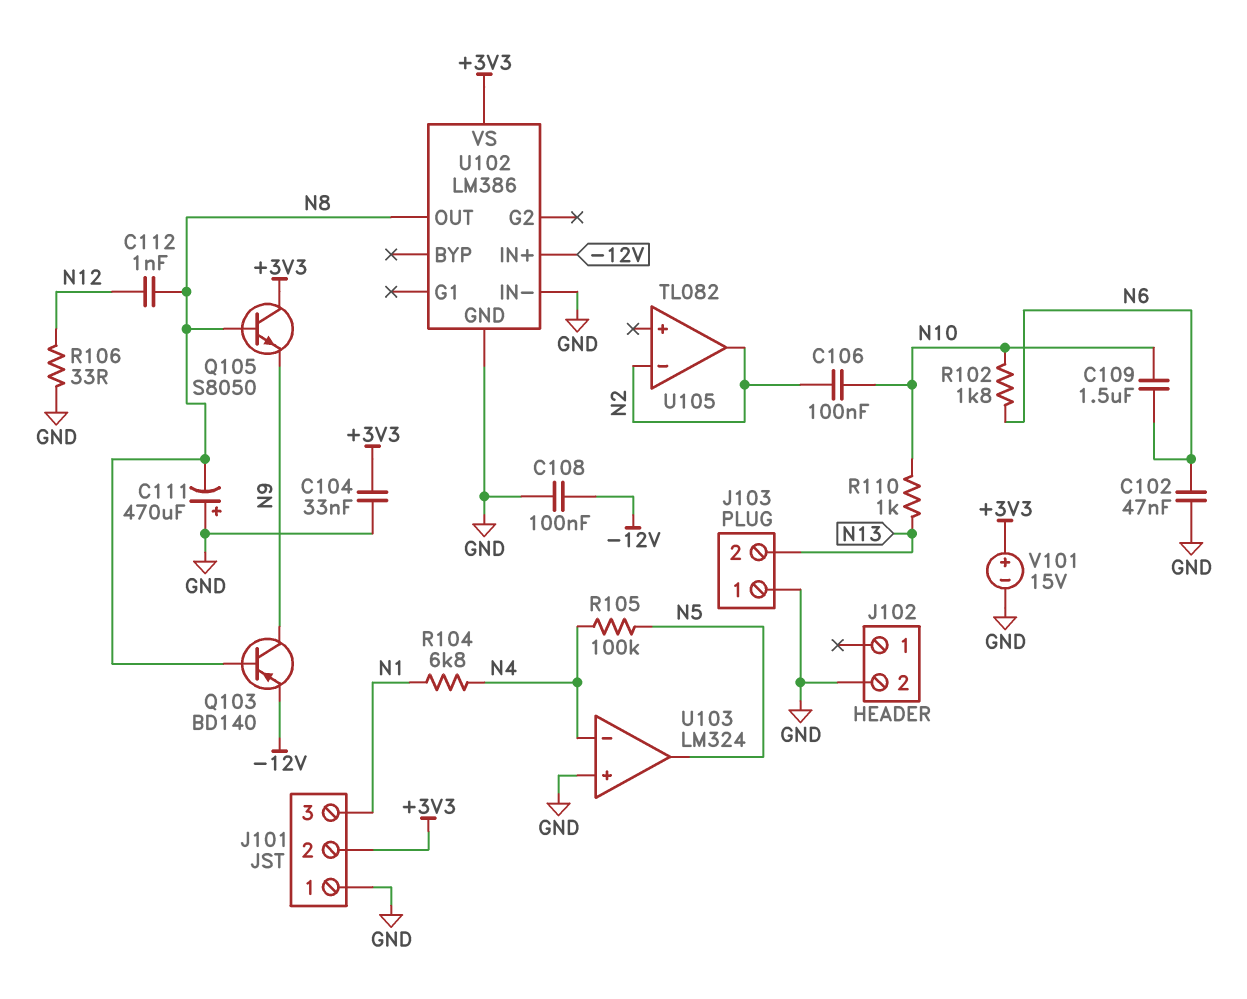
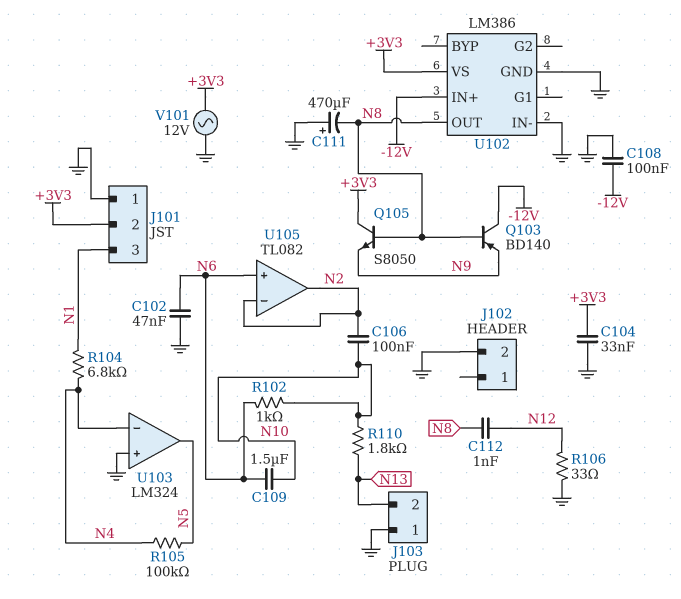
Q103: PNP BD140 (B N8, C N9, E -12V) -> PNP BD140 (B N8, C -12V, E N9)
R102: 1.8k (N6, N10) -> 1k (N6, N10)
R110: 1k (N10, N13) -> 1.8k (N10, N13)
U105 pin in+: none -> N6
V101: 15V (plus +3V3, minus GND) -> AC 12V (+3V3, GND)

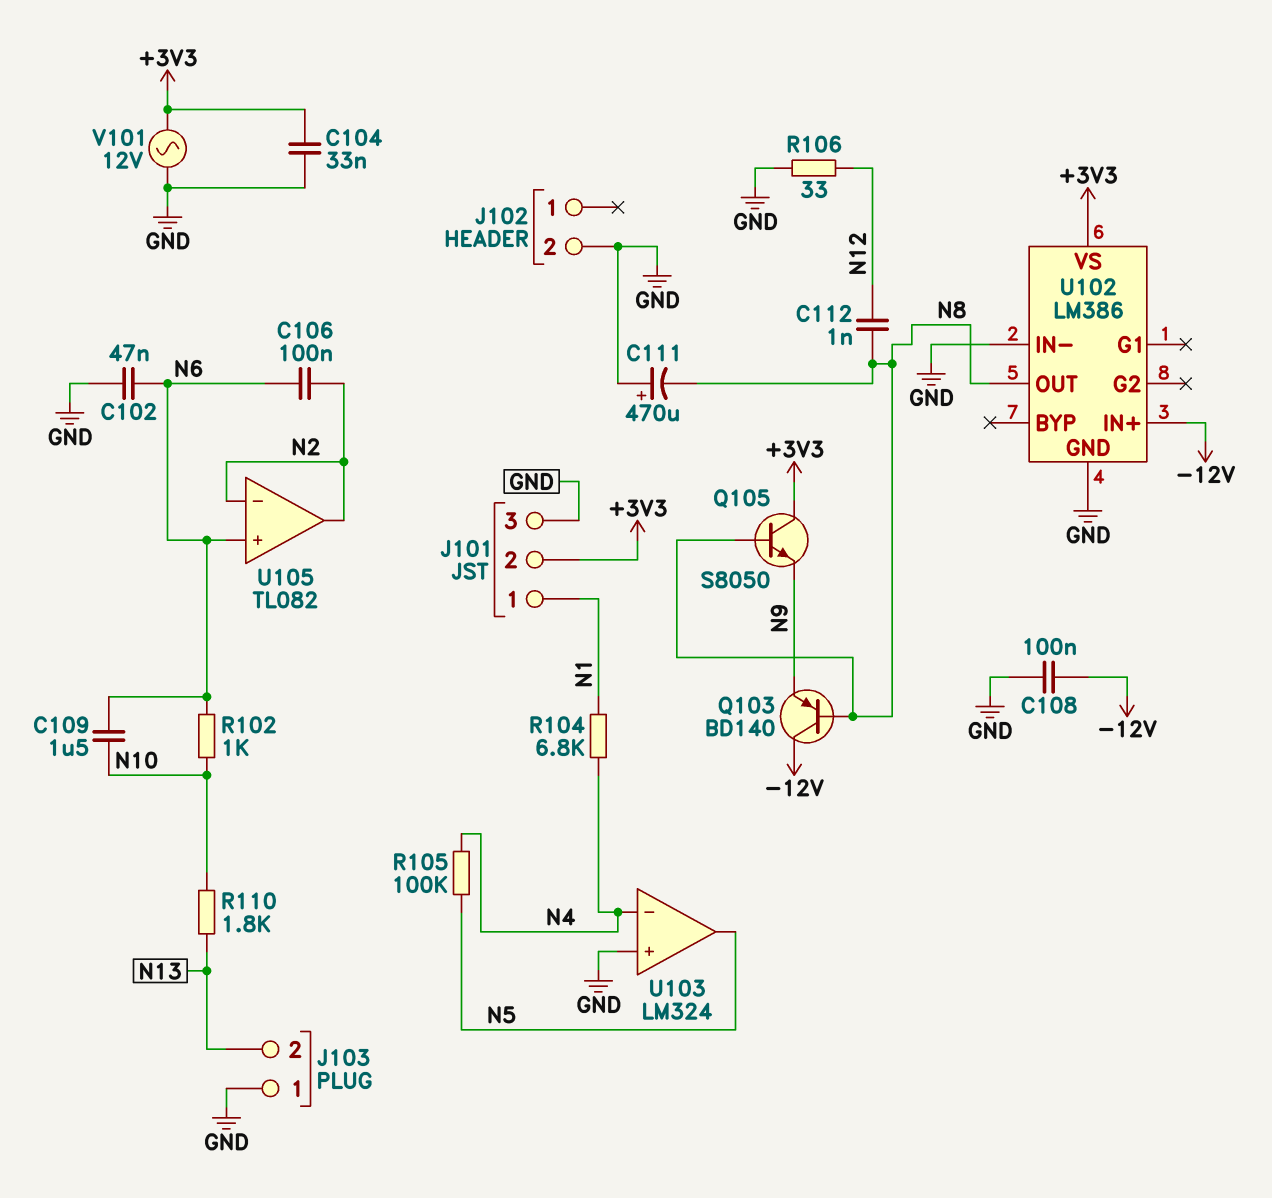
C106: 100nF (N2, N10) -> 100nF (N2, N6)
J101 pin 1: GND -> N1
J101 pin 3: N1 -> GND

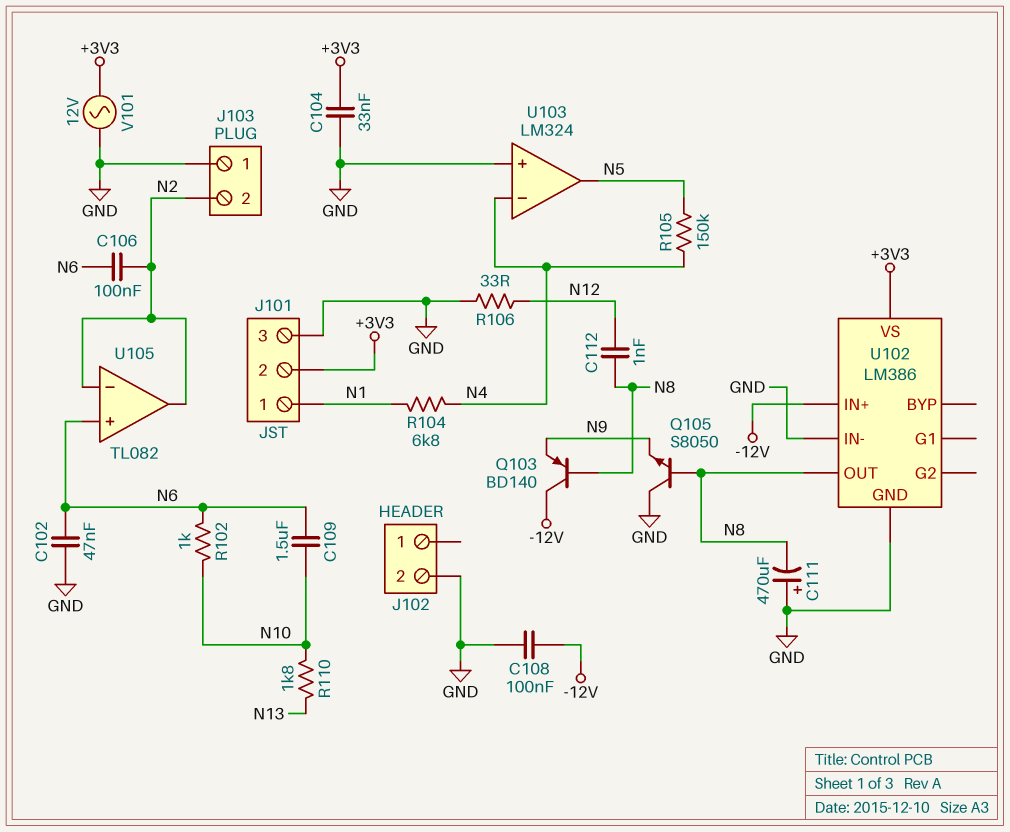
J103 pin 2: N13 -> N2
Q105: NPN S8050 (B N8, C +3V3, E N9) -> NPN S8050 (B N8, C GND, E N9)
R105: 100k (N4, N5) -> 150k (N4, N5)

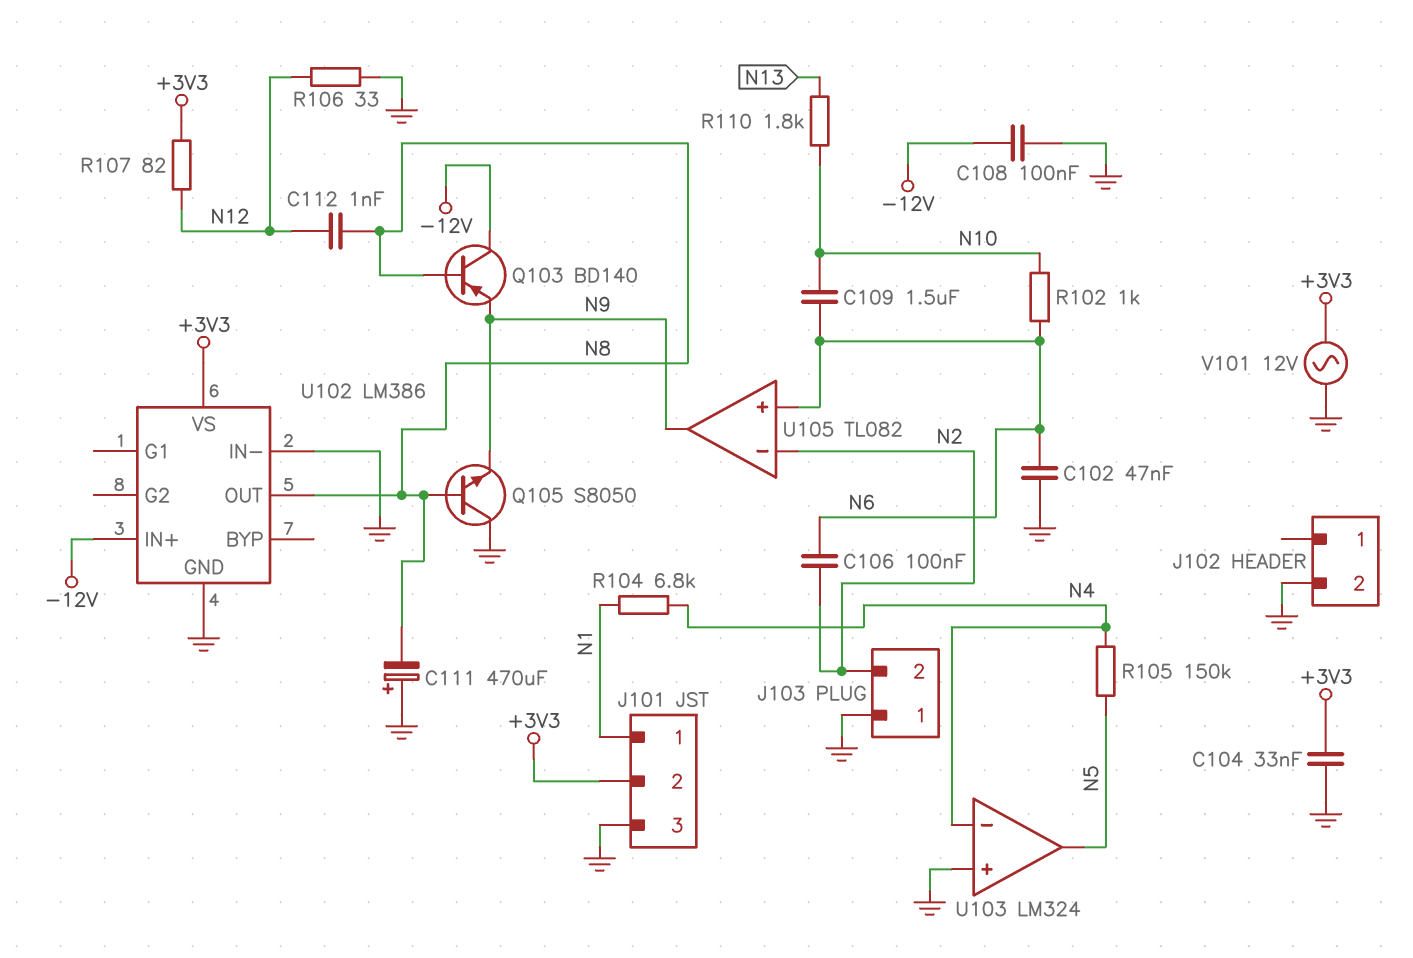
R107: none -> 82 (+3V3, N12)
U105 pin out: N2 -> N9

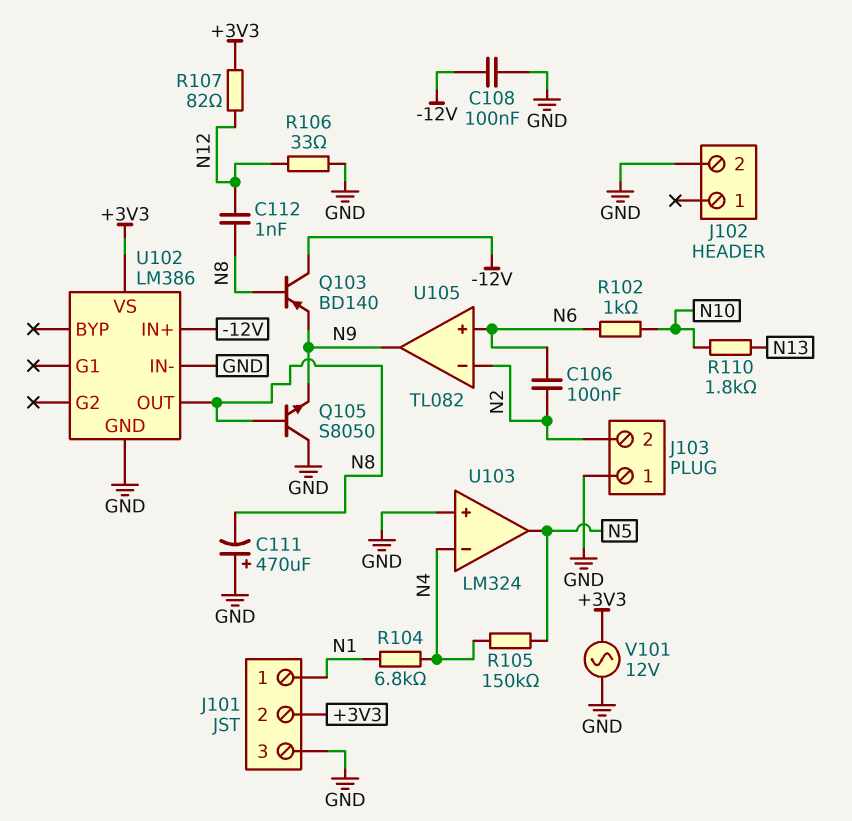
C102: 47nF (GND, N6) -> none
C104: 33nF (+3V3, GND) -> none
C109: 1.5uF (N6, N10) -> none

